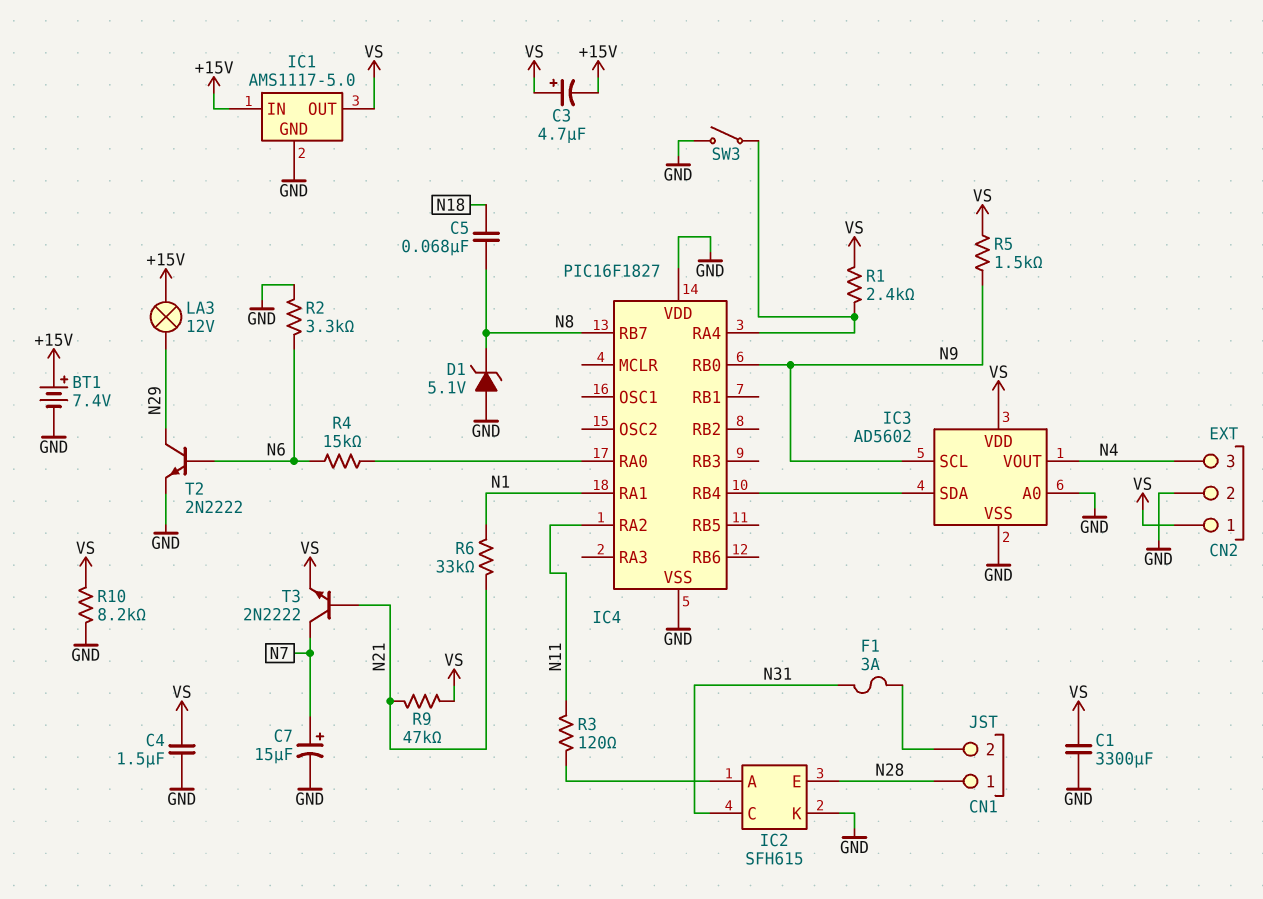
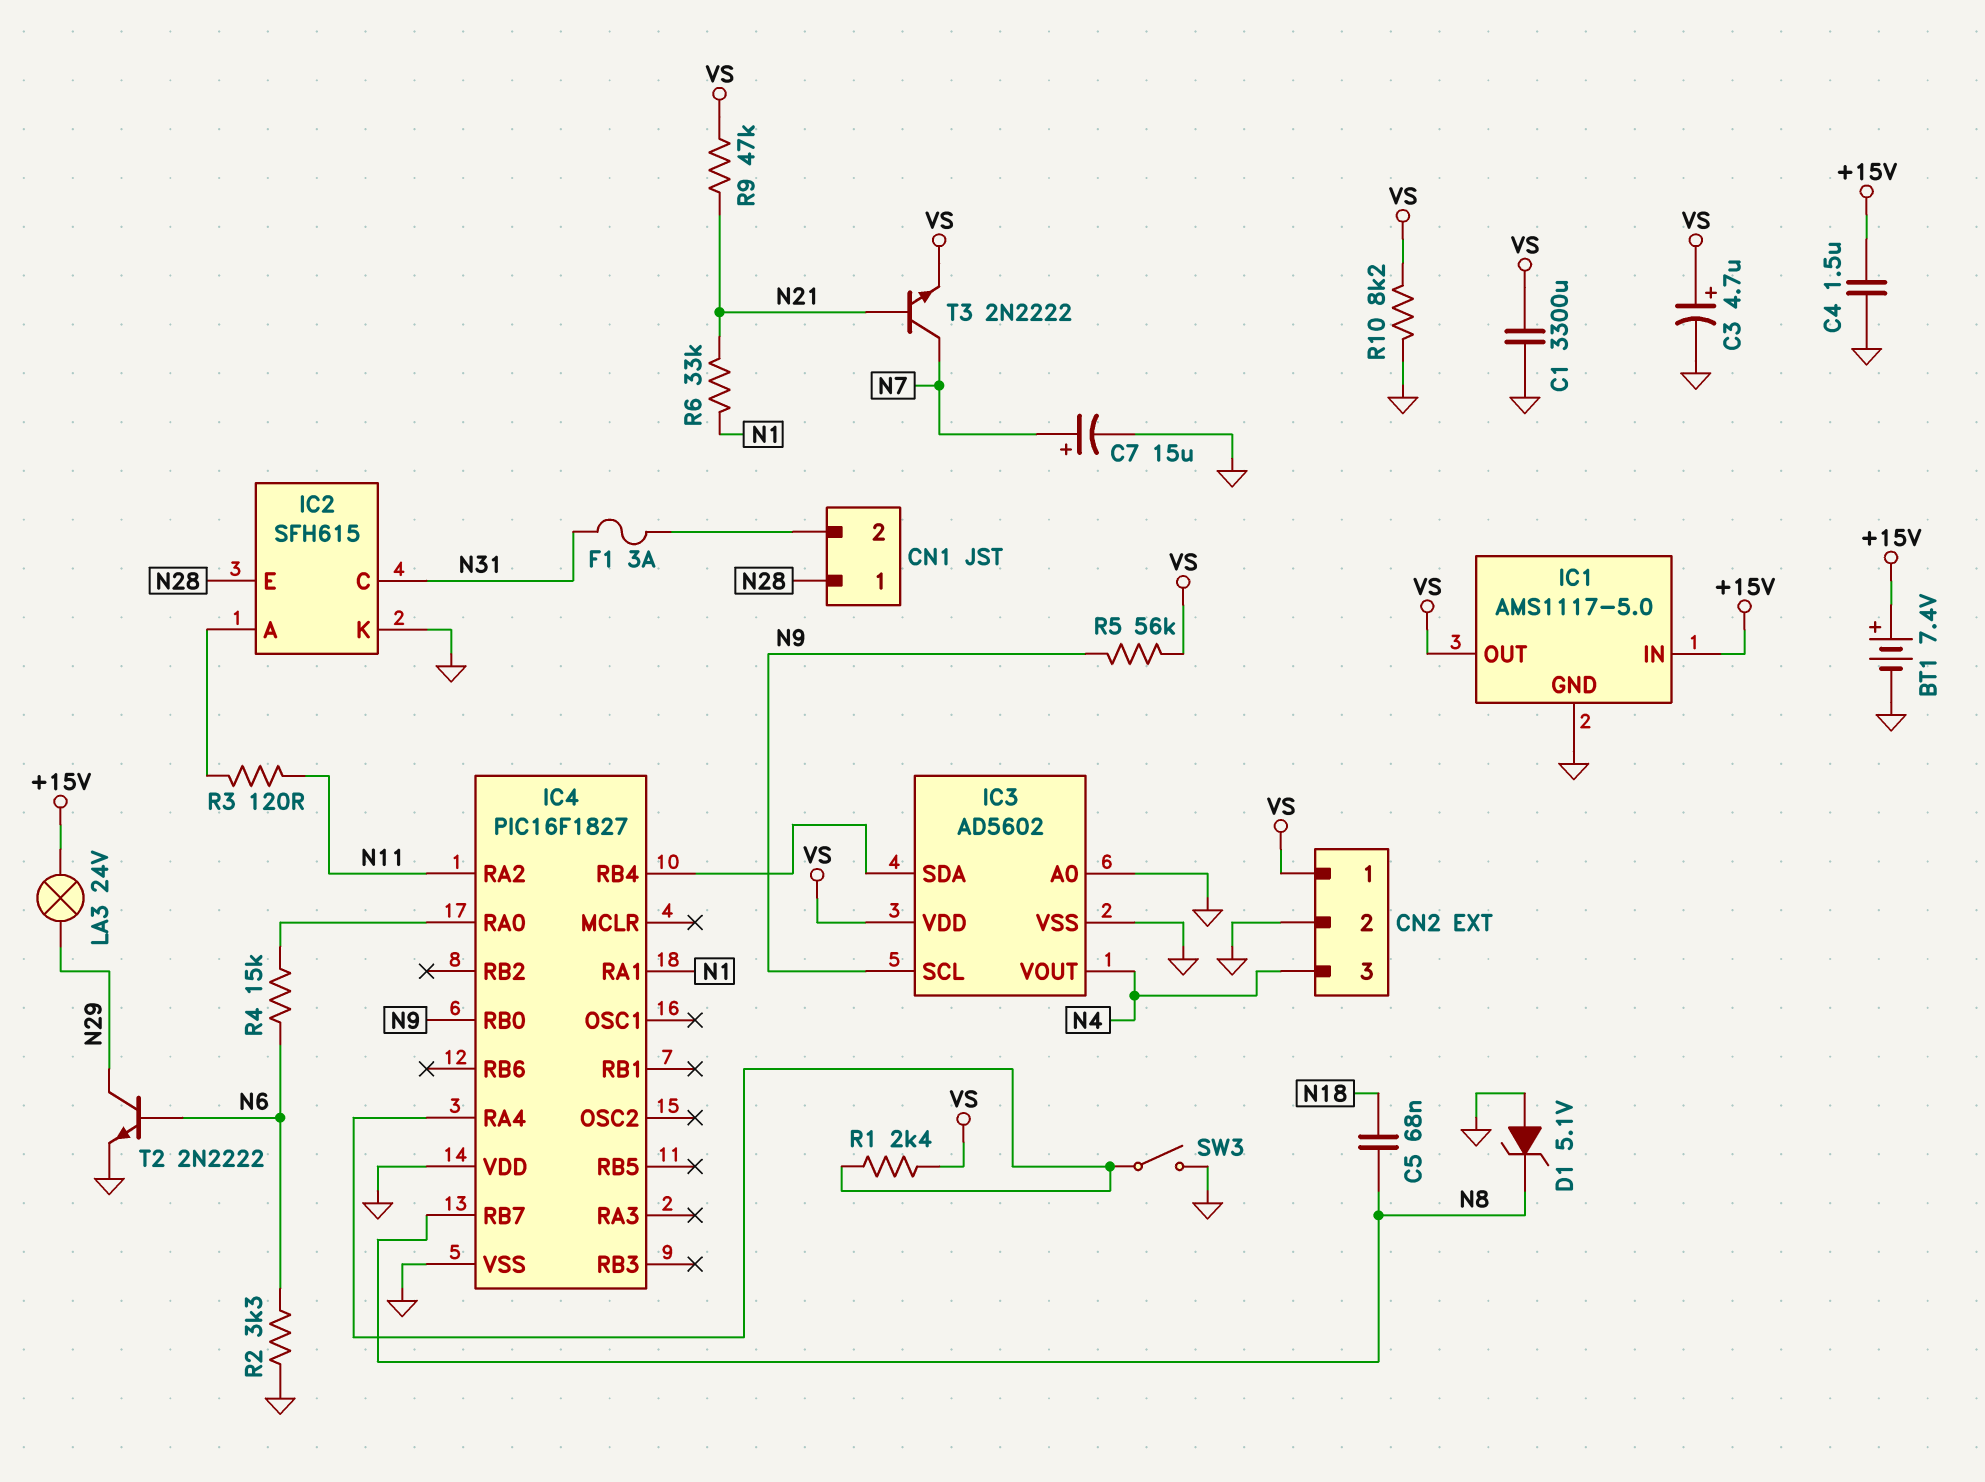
C3: 4.7uF (plus VS, minus +15V) -> 4.7uF (plus VS, minus GND)
C4: 1.5uF (GND, VS) -> 1.5uF (+15V, GND)
LA3: lamp 12V (+15V, N29) -> lamp 24V (+15V, N29)
R5: 1.5k (N9, VS) -> 56k (N9, VS)

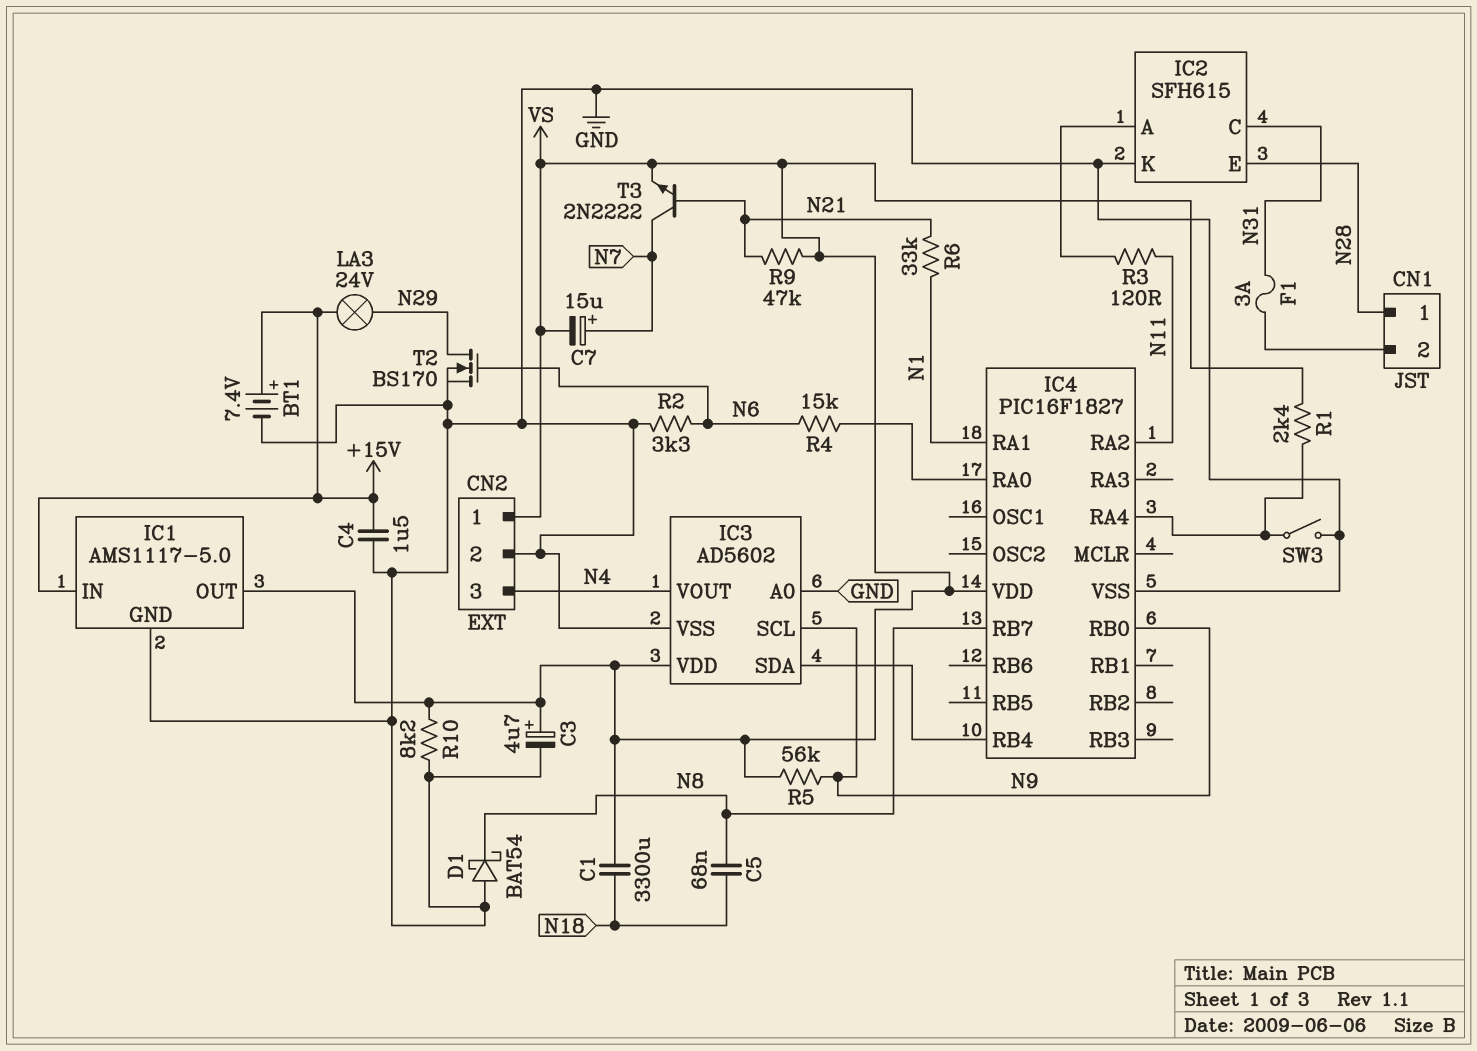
C1: 3300uF (GND, VS) -> 3300uF (N18, VS)
C7: 15uF (plus N7, minus GND) -> 15uF (plus N7, minus VS)
D1: zener 5.1V (A GND, K N8) -> schottky BAT54 (A GND, K N8)
IC4 pin VDD: GND -> VS
T2: NPN 2N2222 (B N6, C N29, E GND) -> NMOS BS170 (G N6, D N29, S GND)

